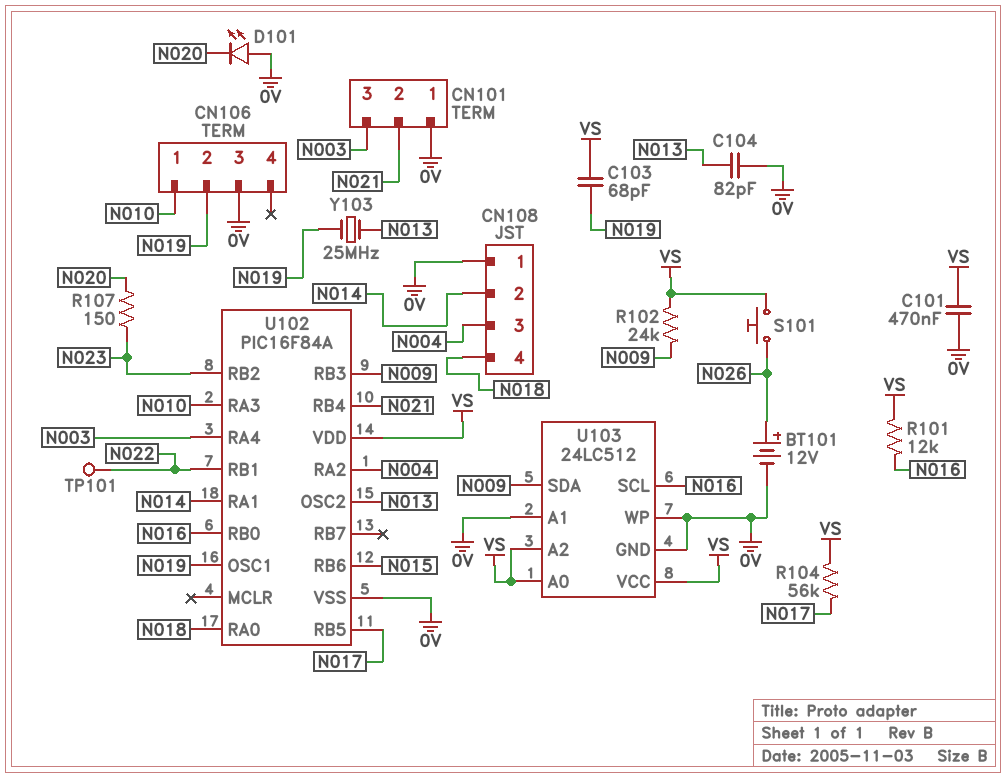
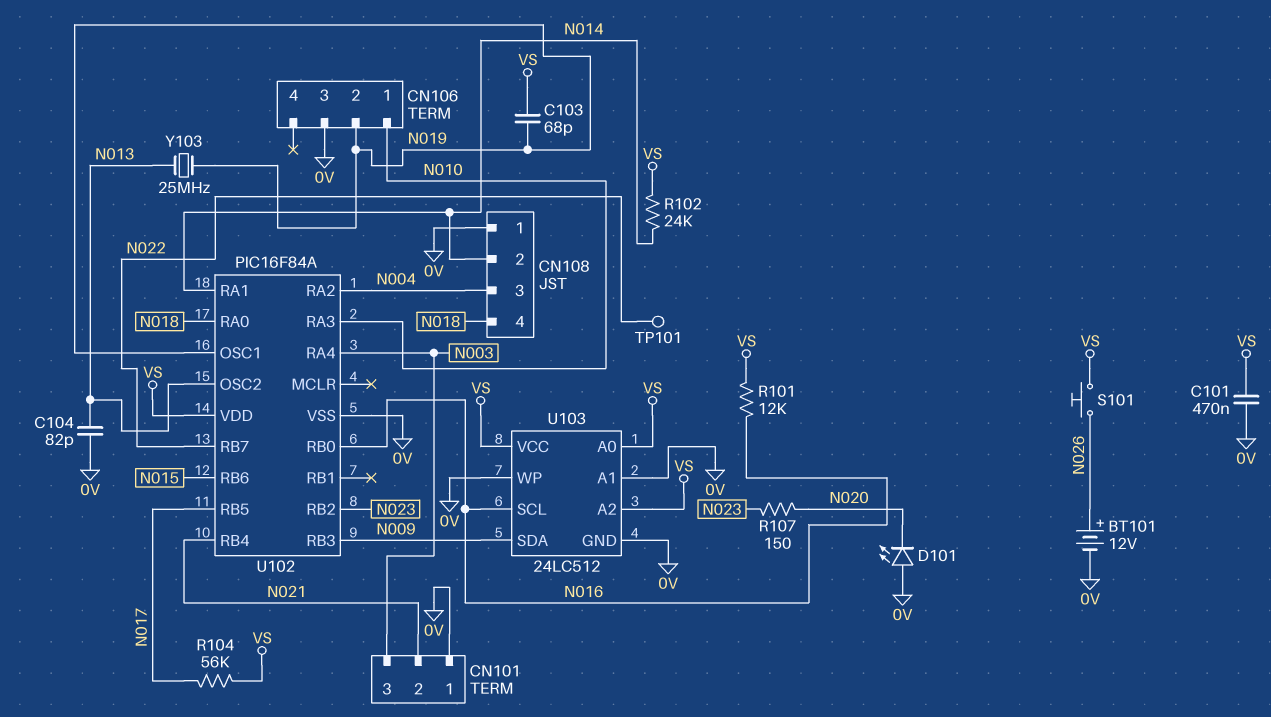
R102: 24k (N009, VS) -> 24k (N014, VS)
U102 pin RB1: N022 -> none
U102 pin RB7: none -> N022

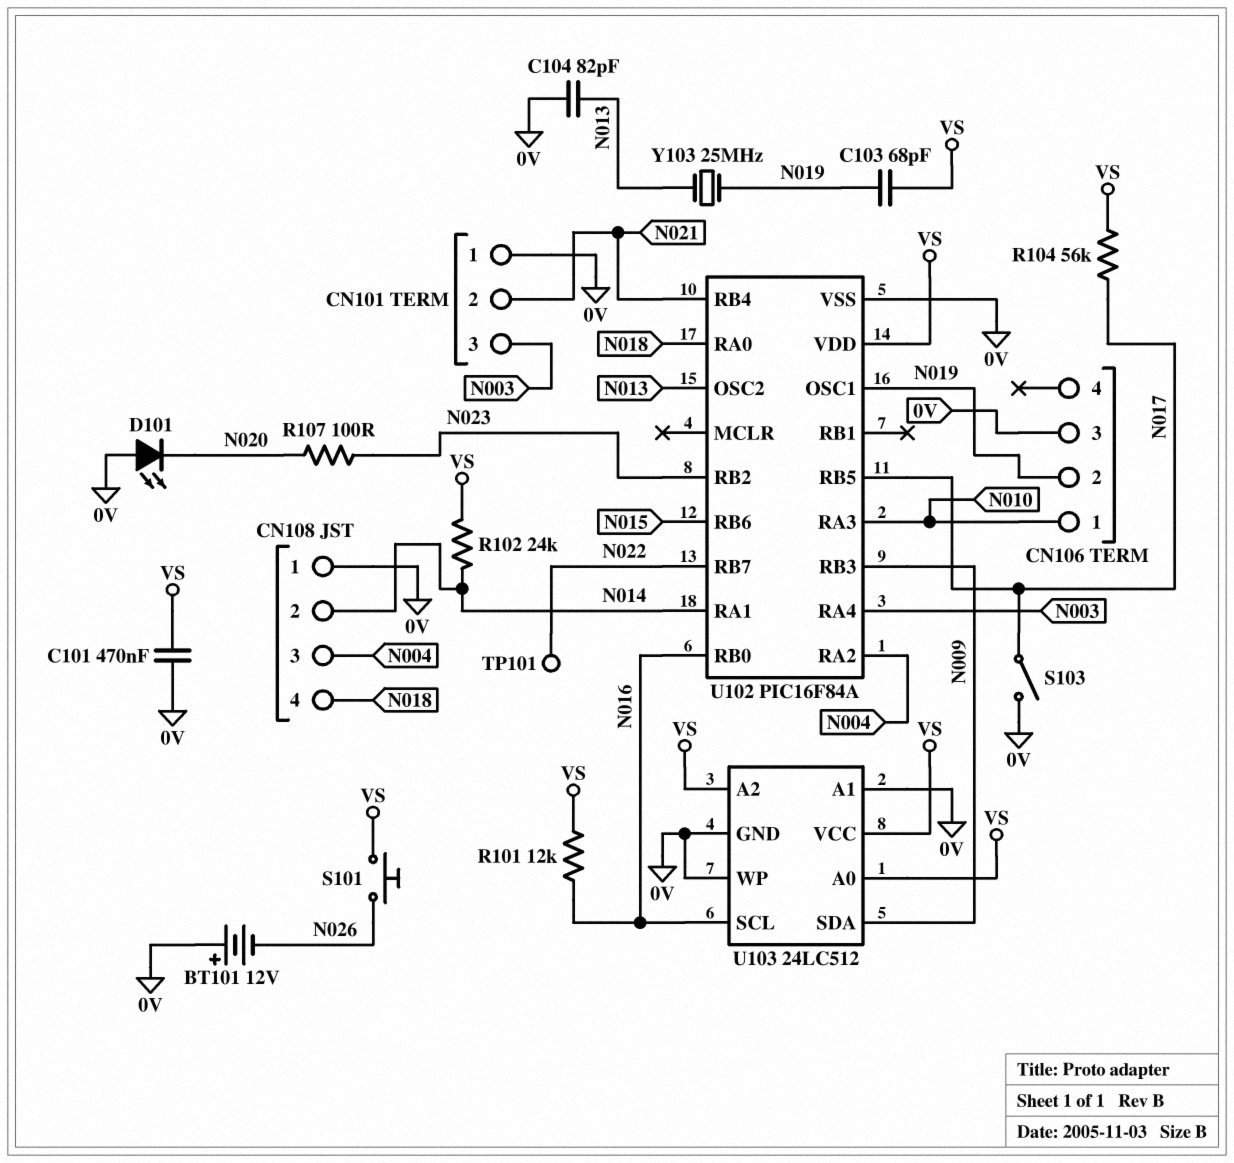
BT101: 12V (plus N026, minus 0V) -> 12V (plus 0V, minus N026)
R107: 150 (N020, N023) -> 100 (N020, N023)
S103: none -> switch (0V, N017)

